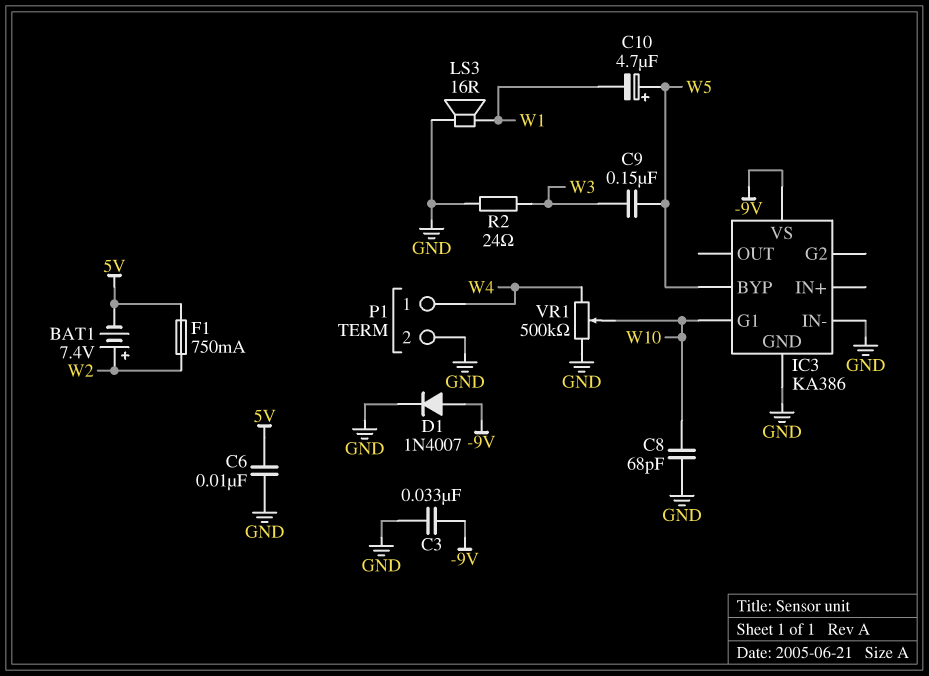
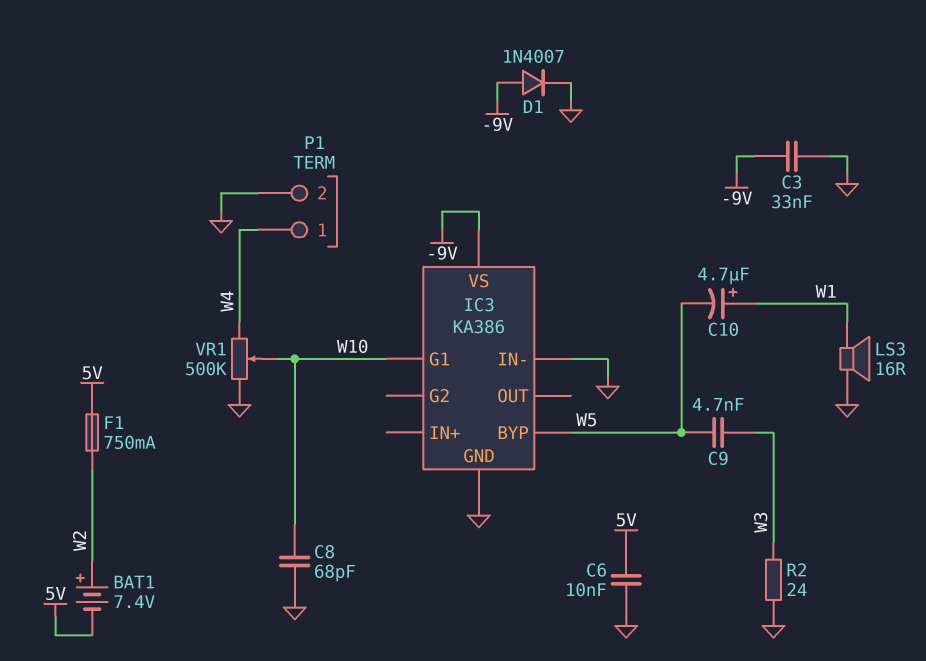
C9: 150nF (W3, W5) -> 4.7nF (W3, W5)
C10: 4.7uF (plus W5, minus W1) -> 4.7uF (plus W1, minus W5)

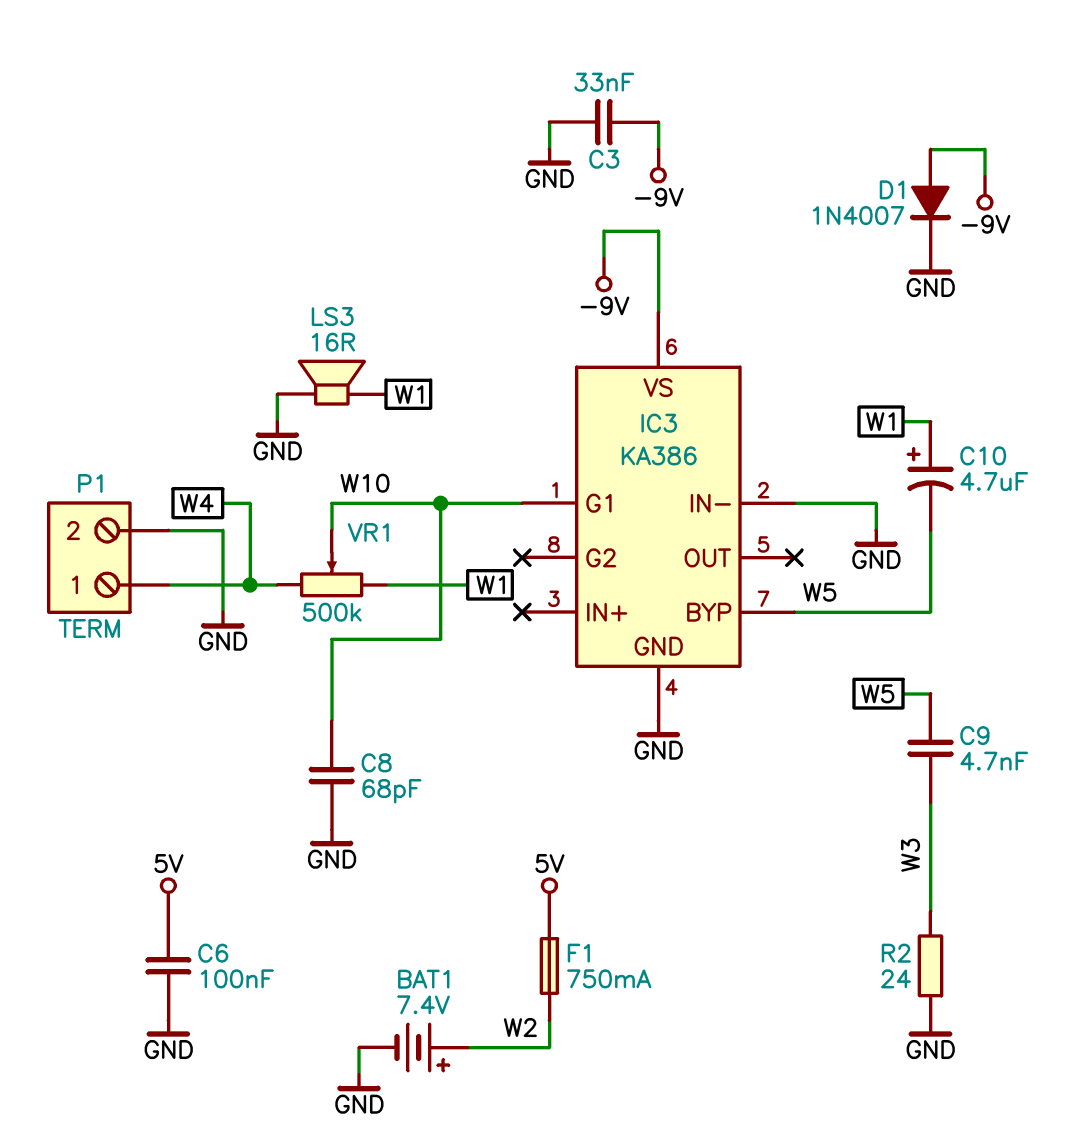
BAT1: 7.4V (plus W2, minus 5V) -> 7.4V (plus W2, minus GND)
C6: 10nF (5V, GND) -> 100nF (5V, GND)
VR1: 500k (GND, W4, wiper W10) -> 500k (W1, W4, wiper W10)

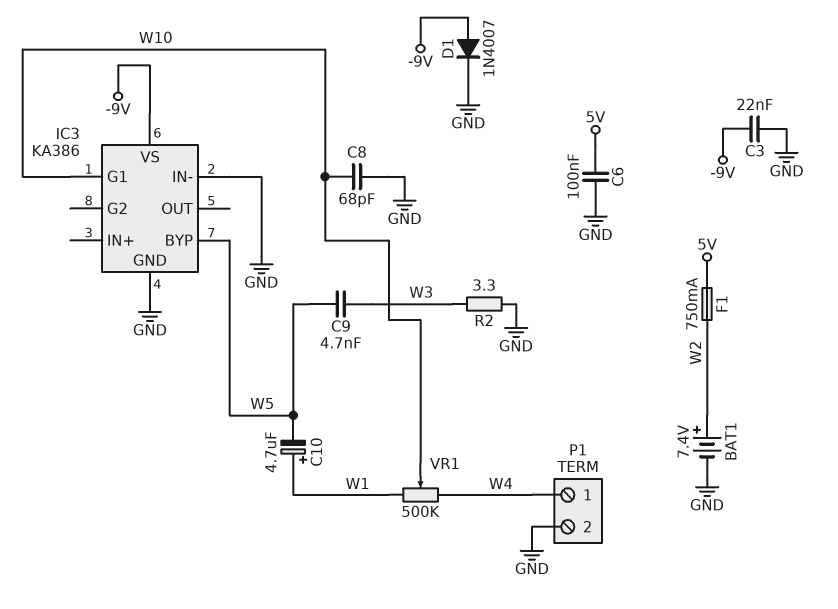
C3: 33nF (-9V, GND) -> 22nF (-9V, GND)
LS3: speaker 16R (GND, W1) -> none
R2: 24 (GND, W3) -> 3.3 (GND, W3)

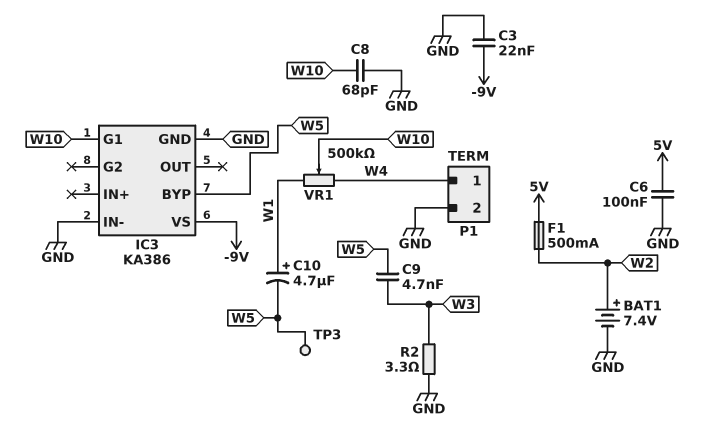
D1: diode 1N4007 (A -9V, K GND) -> none
F1: 750mA (5V, W2) -> 500mA (5V, W2)
TP3: none -> test point (W5)

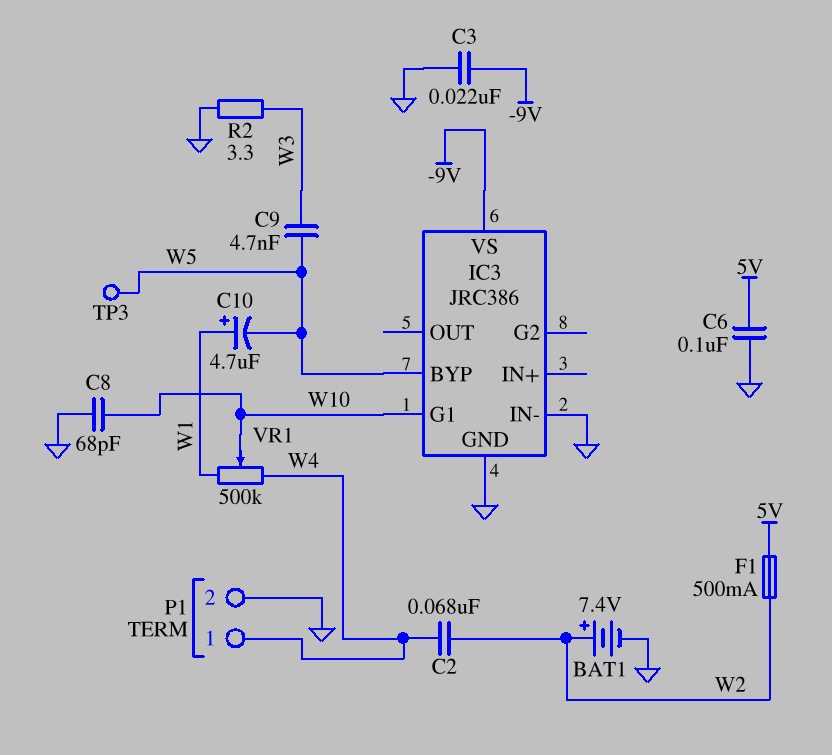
C2: none -> 68nF (W2, W4)
IC3: KA386 -> JRC386

